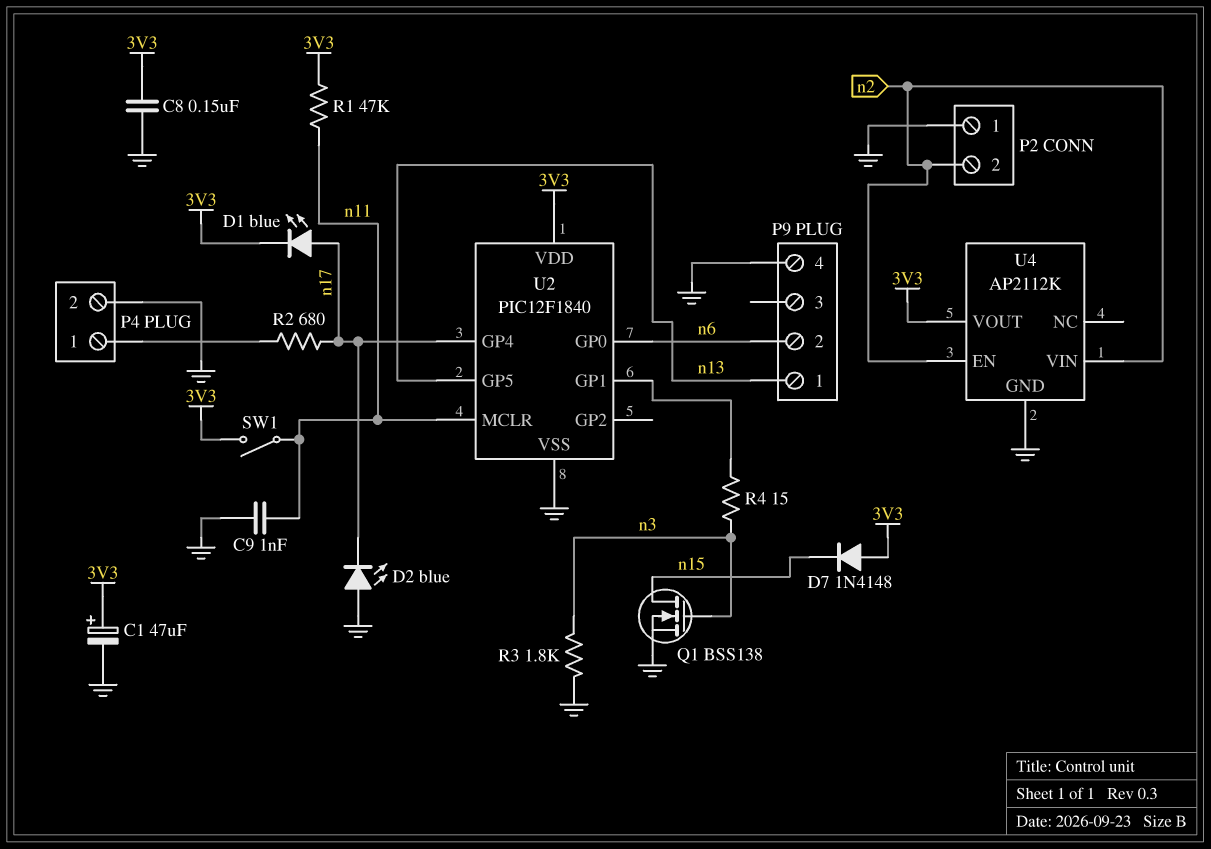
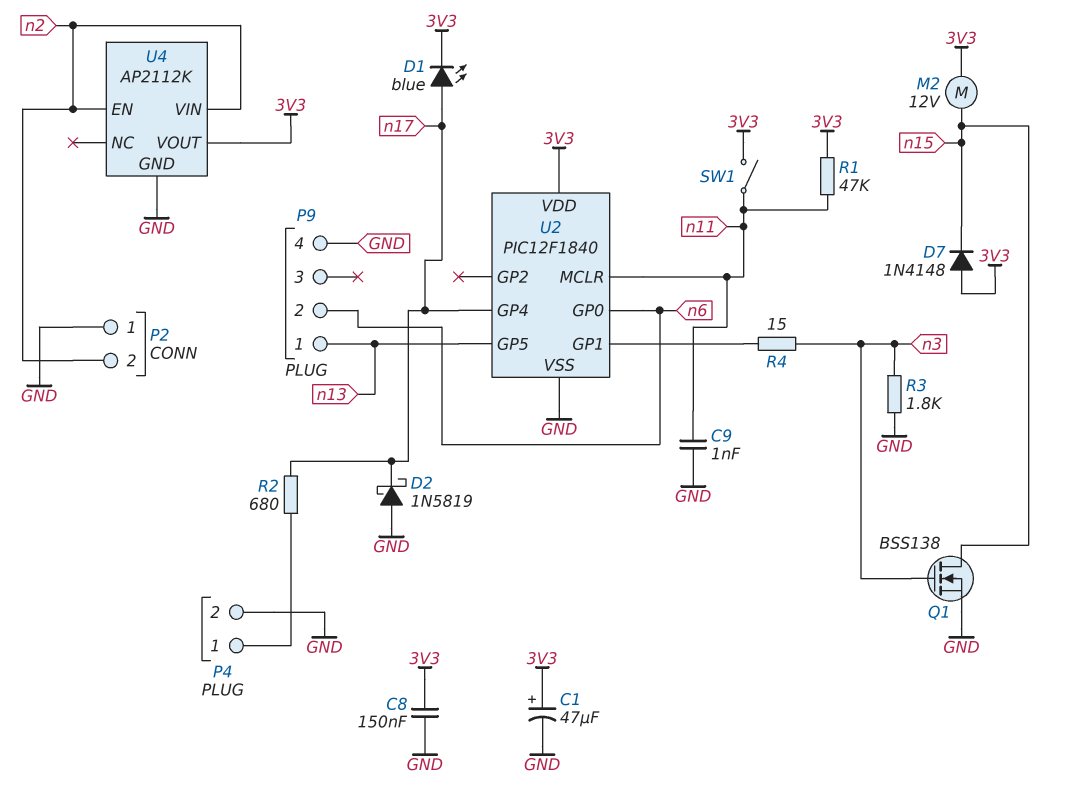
D2: LED blue (A GND, K n17) -> schottky 1N5819 (A GND, K n17)
M2: none -> motor 12V (3V3, n15)

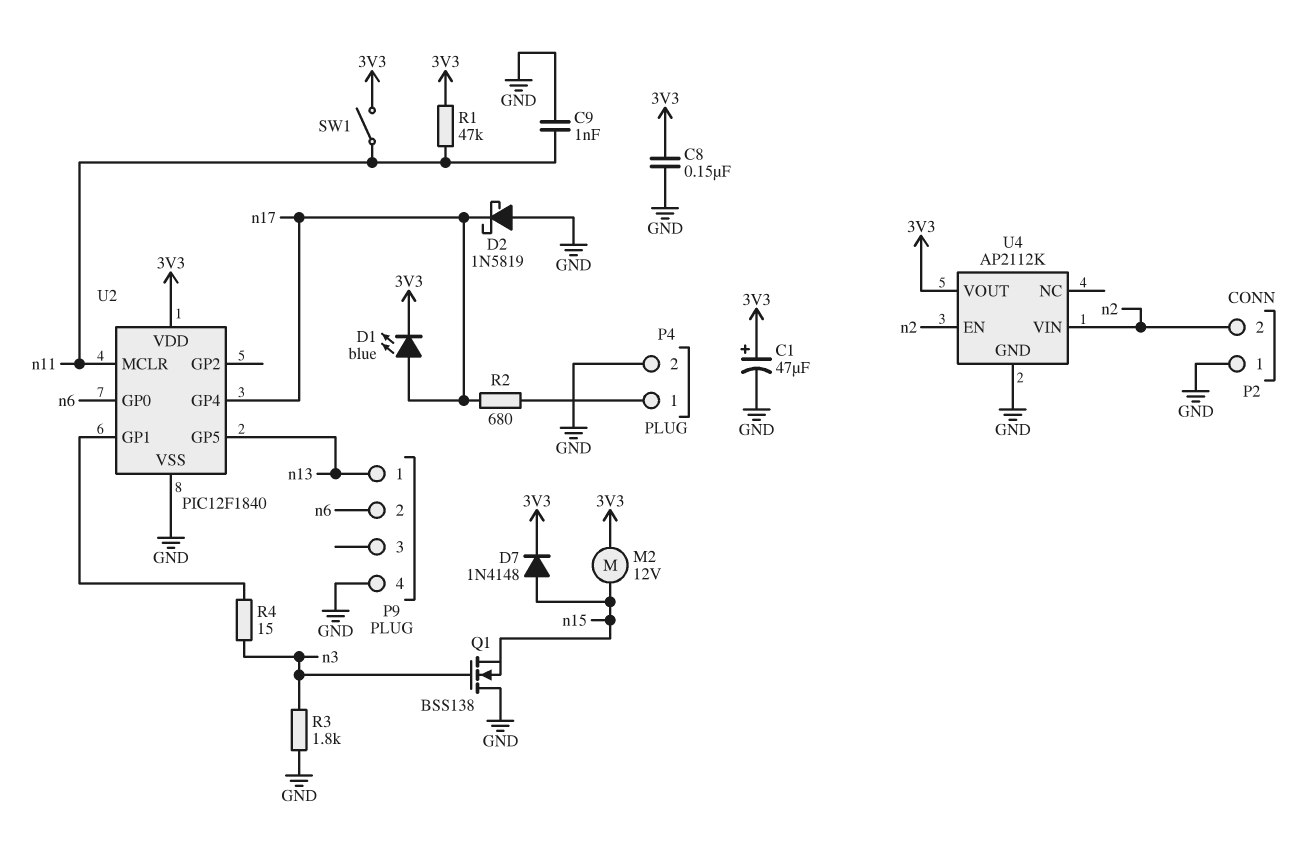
D7: diode 1N4148 (A 3V3, K n15) -> diode 1N4148 (A n15, K 3V3)
Q1: NMOS BSS138 (G n3, D n15, S GND) -> NMOS BSS138 (G n3, D GND, S n15)

